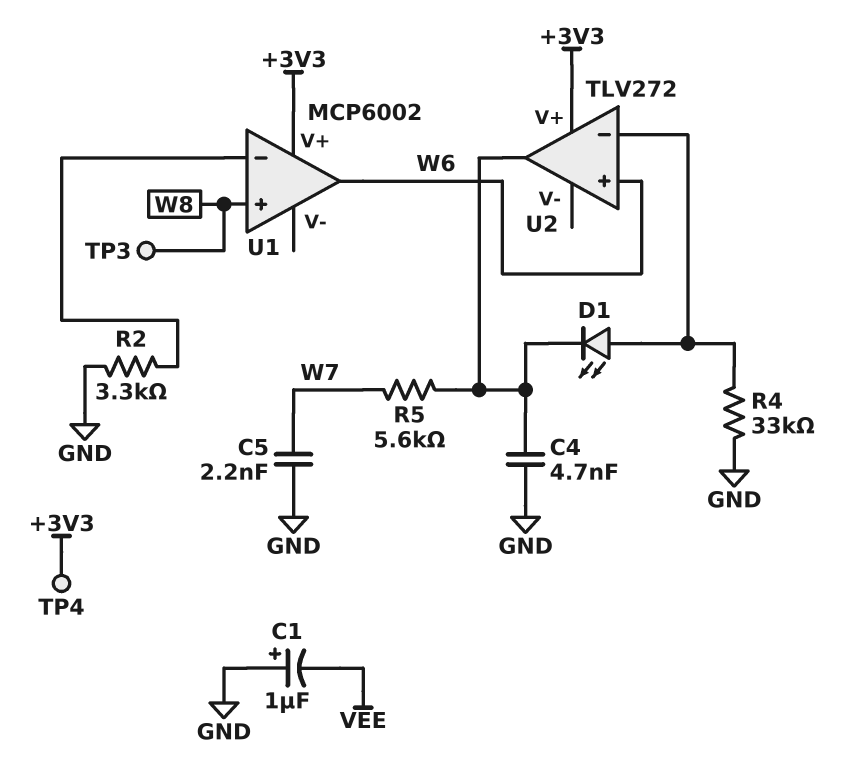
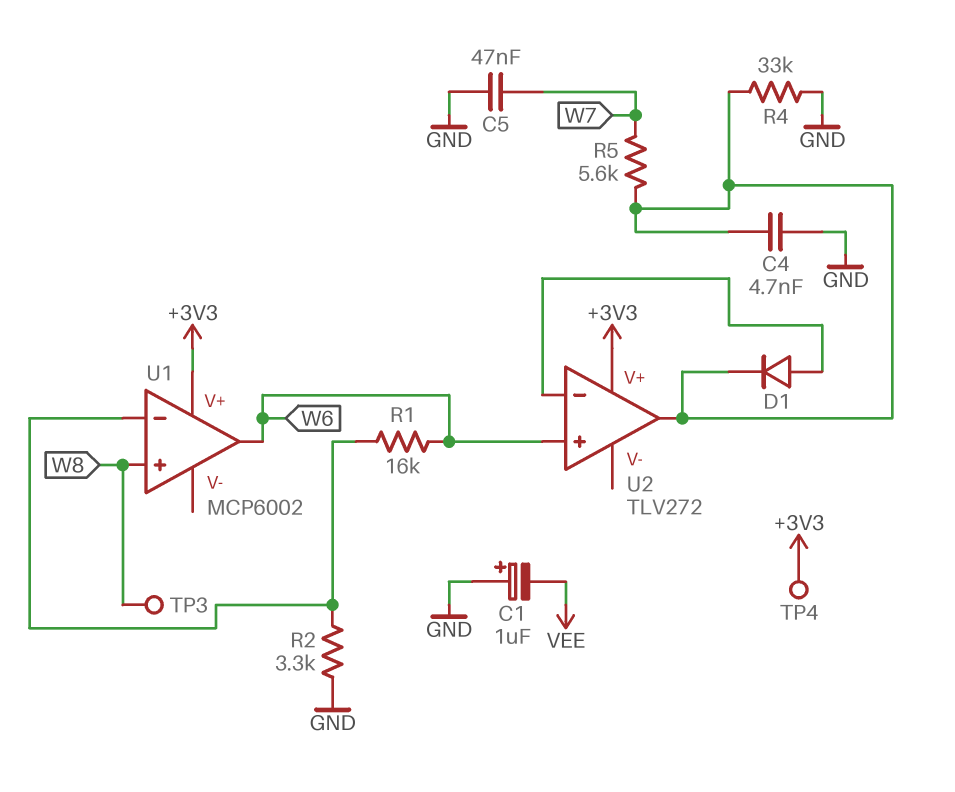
C5: 2.2nF (GND, W7) -> 47nF (GND, W7)
D1: LED (A U2/in-, K U2/out) -> diode (A U2/in-, K U2/out)
R1: none -> 16k (U1/in-, W6)
R4: 33k (GND, U2/in-) -> 33k (GND, U2/out)

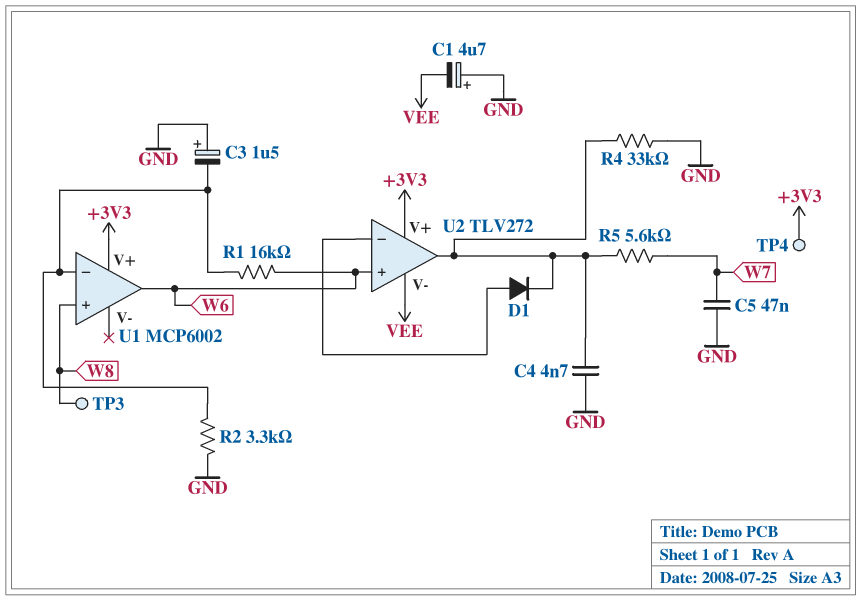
C1: 1uF (plus GND, minus VEE) -> 4.7uF (plus GND, minus VEE)
C3: none -> 1.5uF (plus GND, minus U1/in-)
U2 pin V-: none -> VEE

